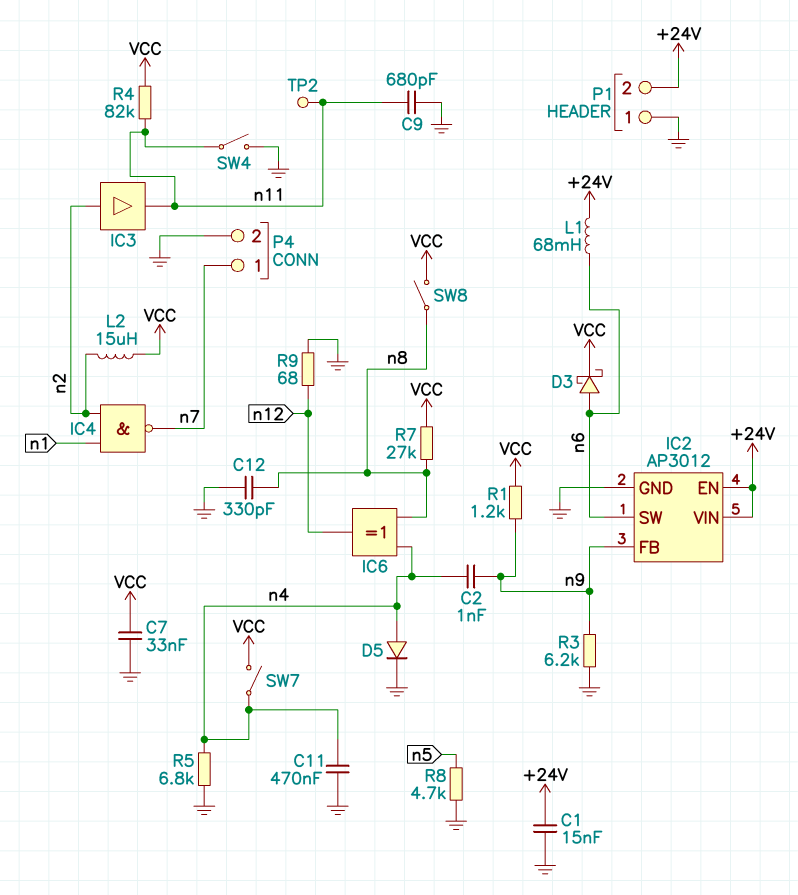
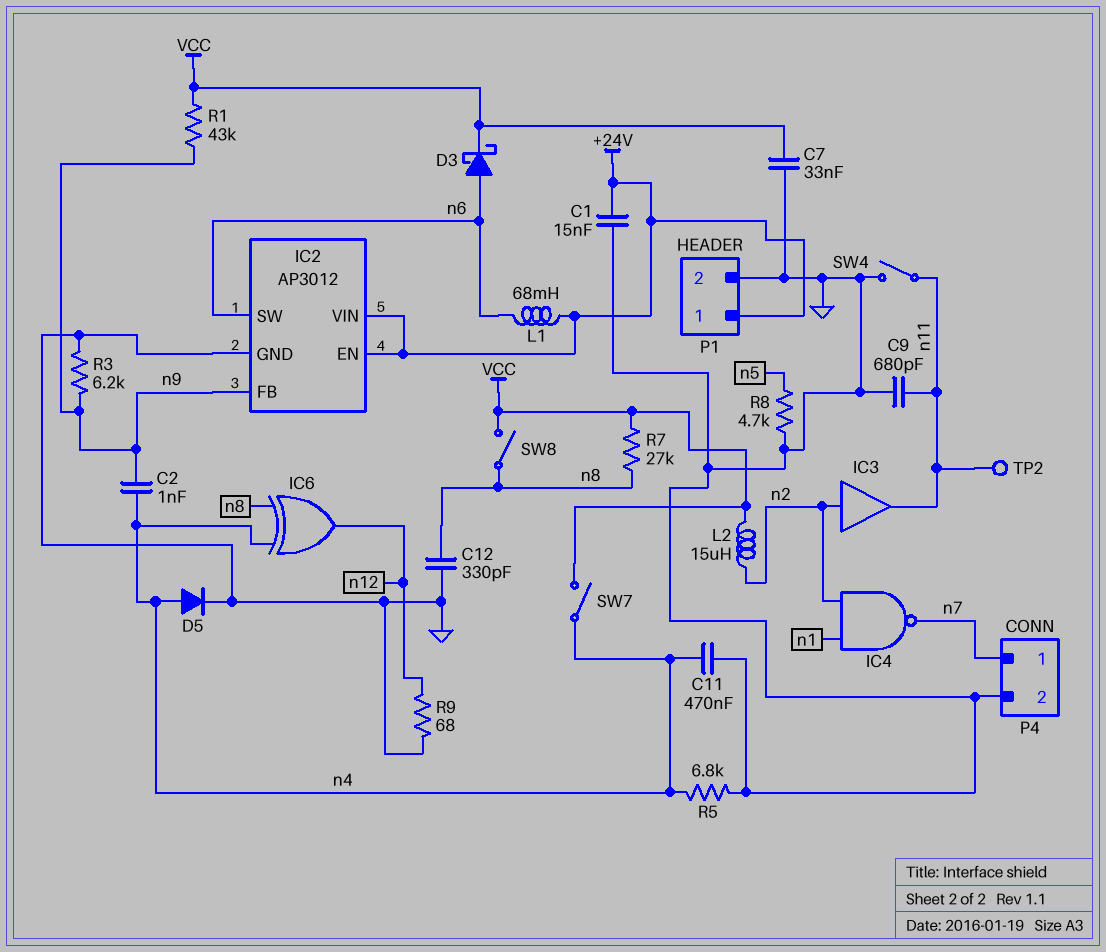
P1 pin 1: GND -> +24V
P1 pin 2: +24V -> GND
R1: 1.2k (VCC, n9) -> 43k (VCC, n9)
R4: 82k (VCC, n11) -> none

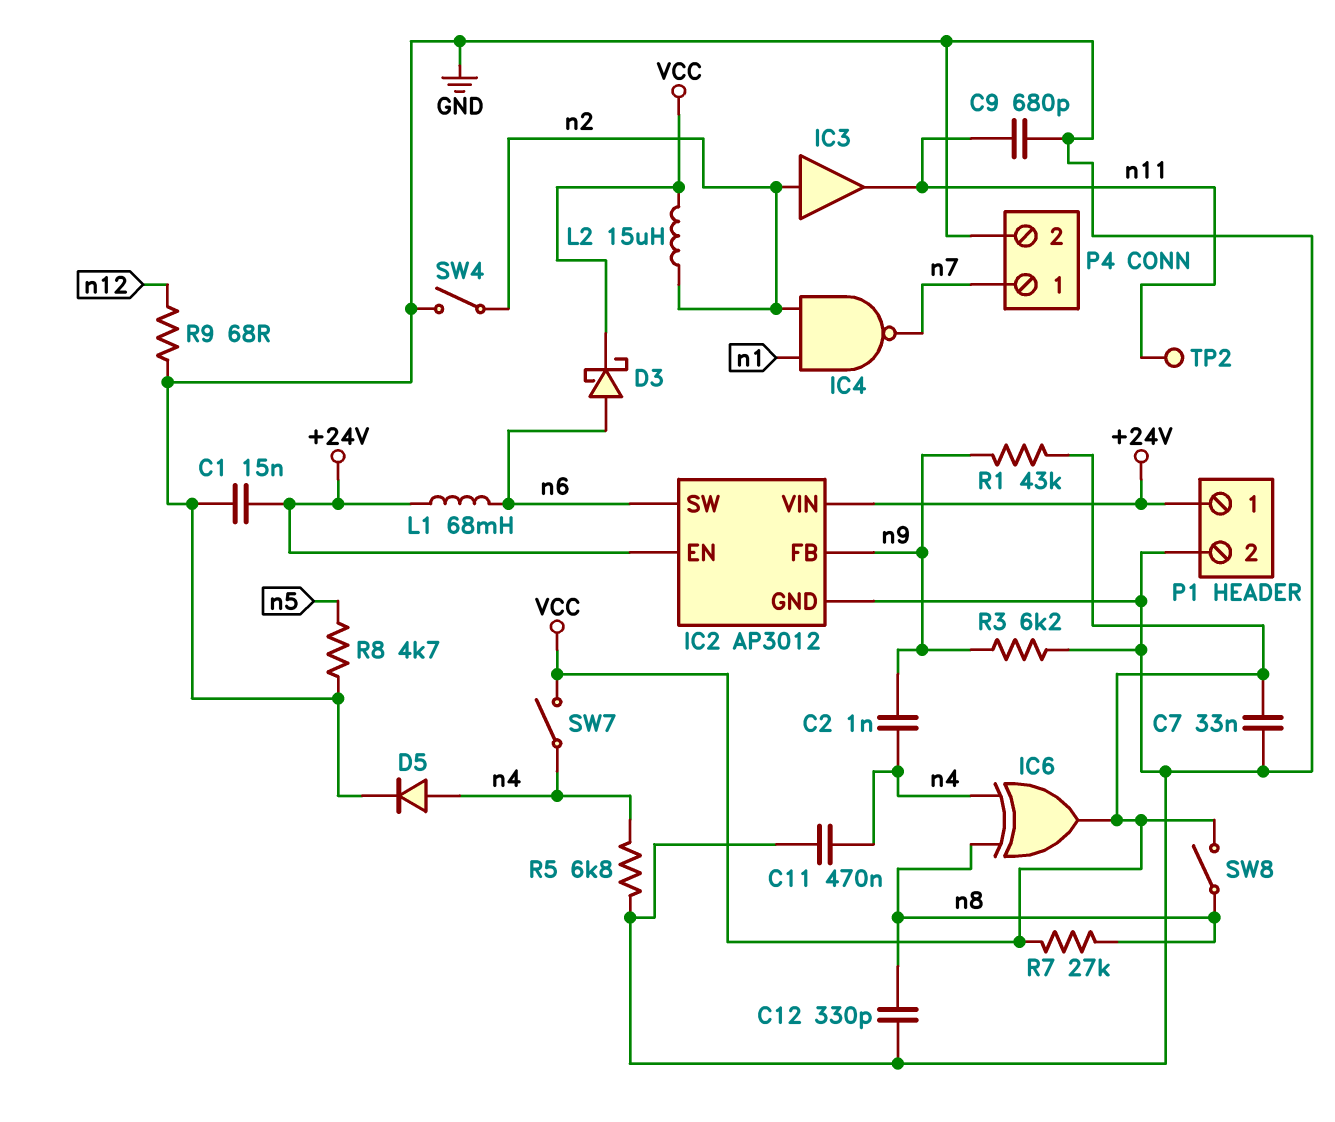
IC6: XOR (in n4, in n8, out n12) -> XOR (in n4, in n8, out VCC)
SW4: switch (GND, n11) -> switch (GND, n2)

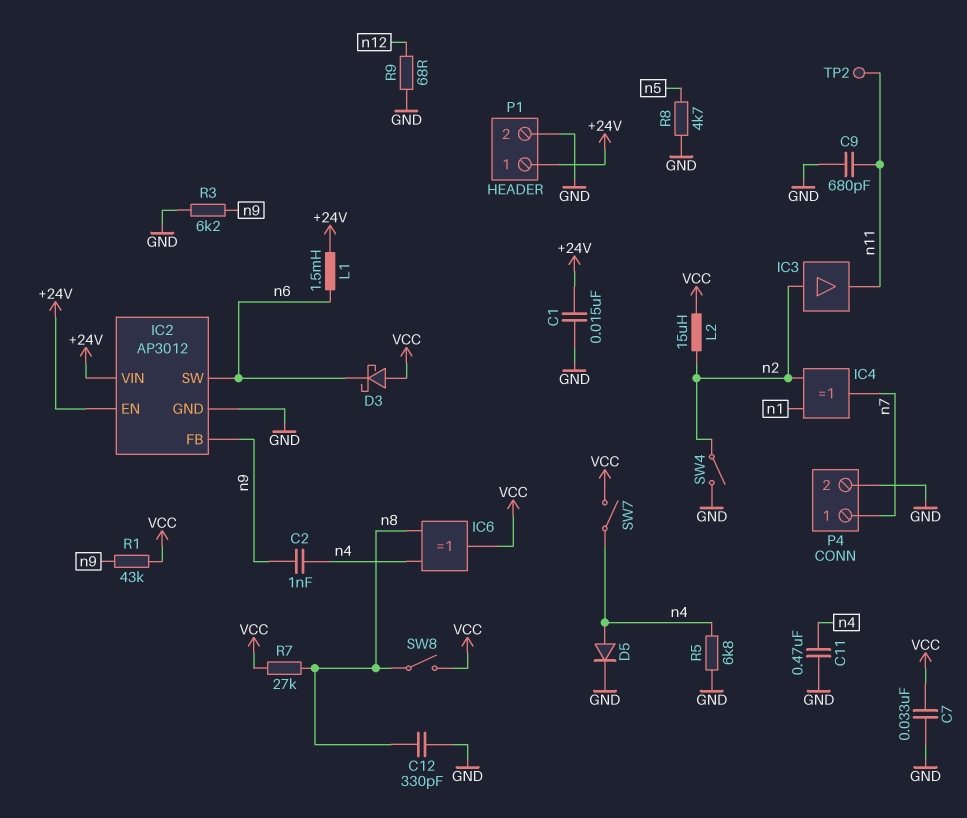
D3: schottky (A n6, K VCC) -> schottky (A VCC, K n6)
IC4: NAND (in n1, in n2, out n7) -> XOR (in n1, in n2, out n7)
L1: 68mH (+24V, n6) -> 1.5mH (+24V, n6)

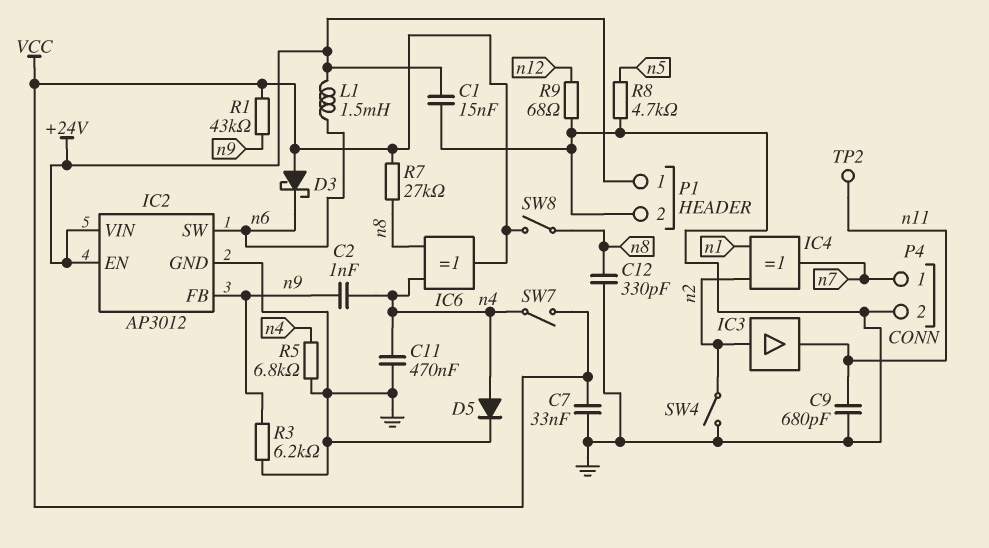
L2: 15uH (VCC, n2) -> none

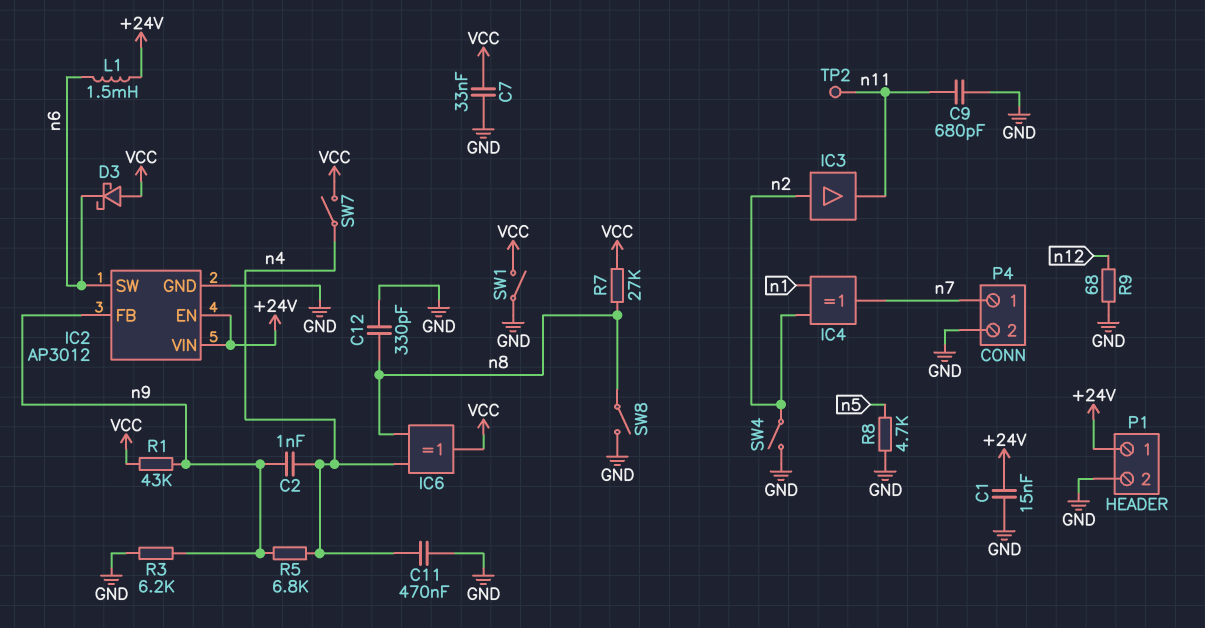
D5: diode (A n4, K GND) -> none
R5: 6.8k (GND, n4) -> 6.8k (n4, n9)
SW1: none -> switch (GND, VCC)
SW8: switch (VCC, n8) -> switch (GND, n8)

